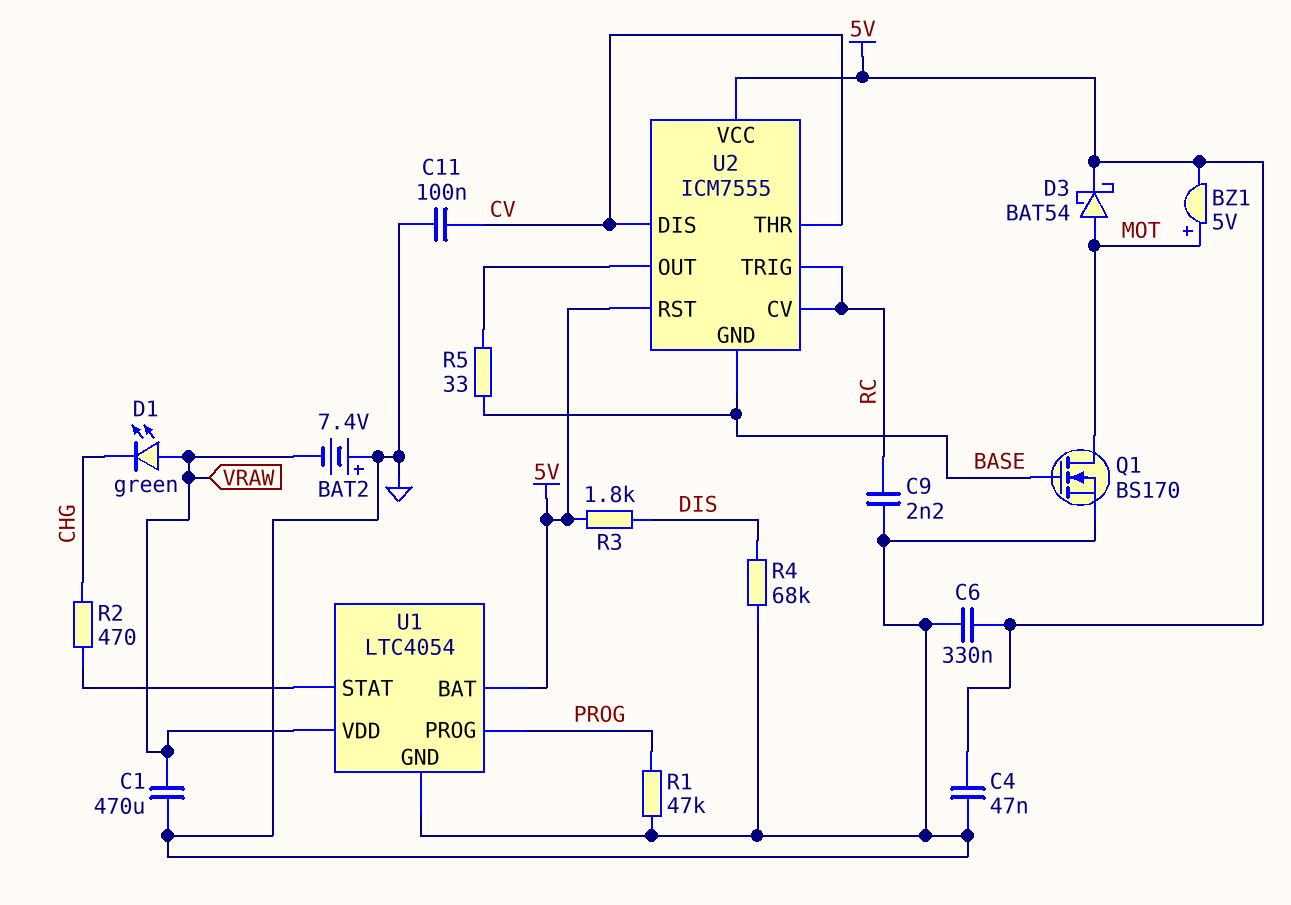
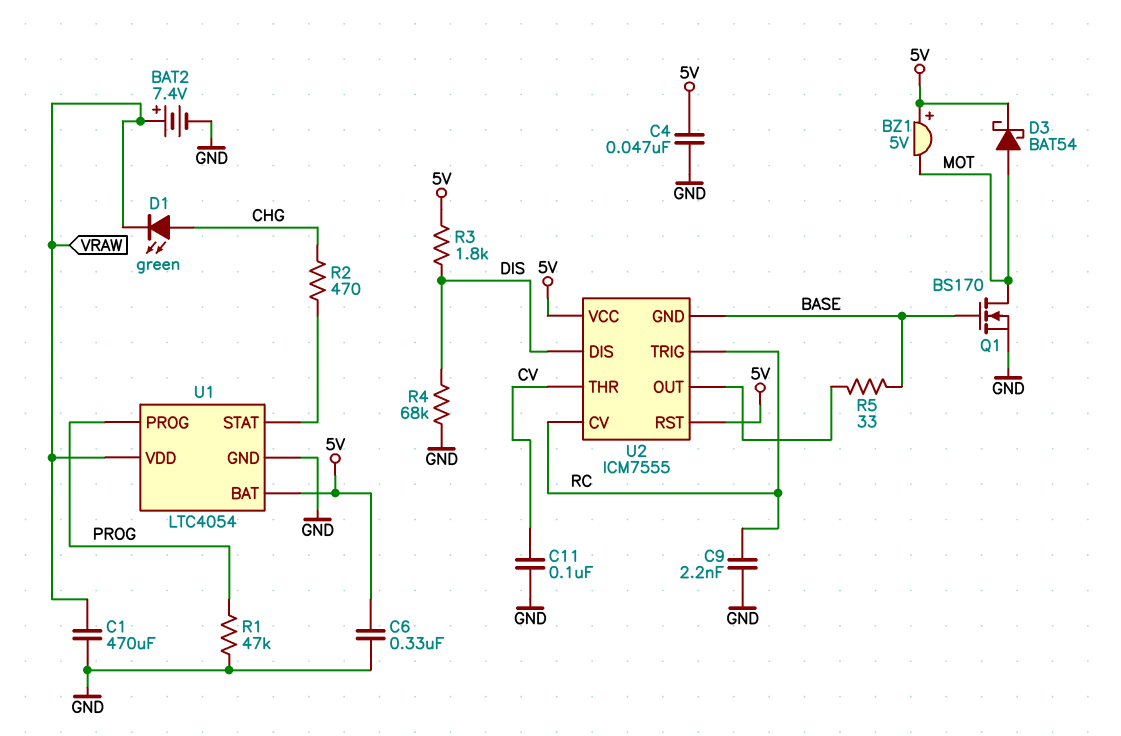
BAT2: 7.4V (plus GND, minus VRAW) -> 7.4V (plus VRAW, minus GND)
BZ1: buzzer 5V (plus MOT, minus 5V) -> buzzer 5V (plus 5V, minus MOT)
D1: LED green (A VRAW, K CHG) -> LED green (A CHG, K VRAW)
U2 pin DIS: CV -> DIS

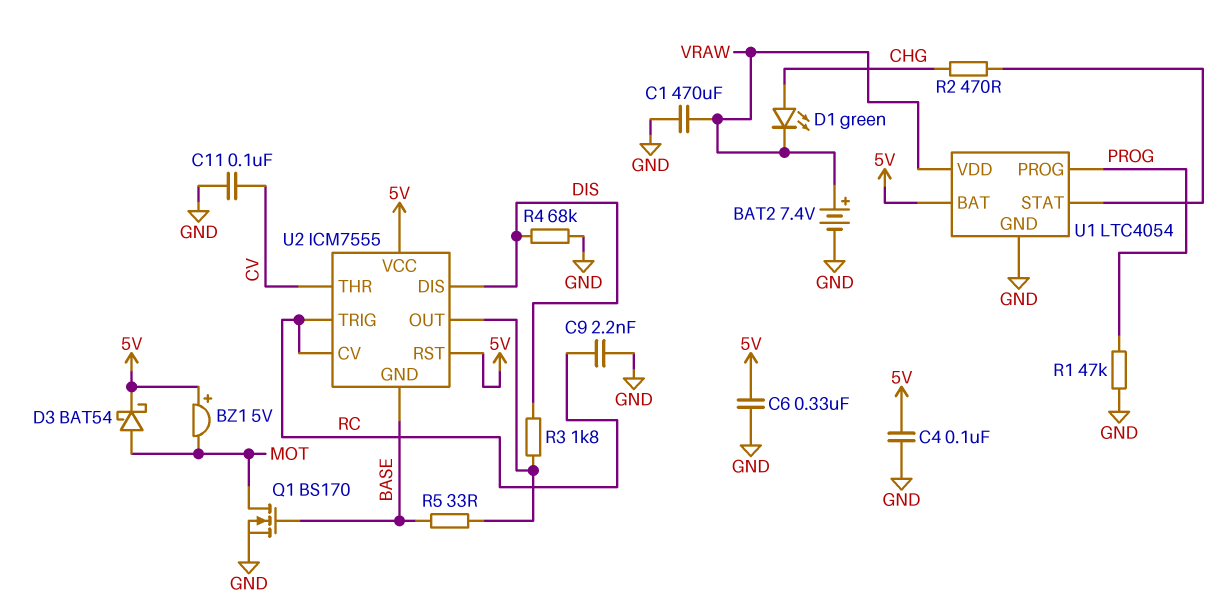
C4: 47nF (5V, GND) -> 100nF (5V, GND)
R3: 1.8k (5V, DIS) -> 1.8k (DIS, U2/OUT)

